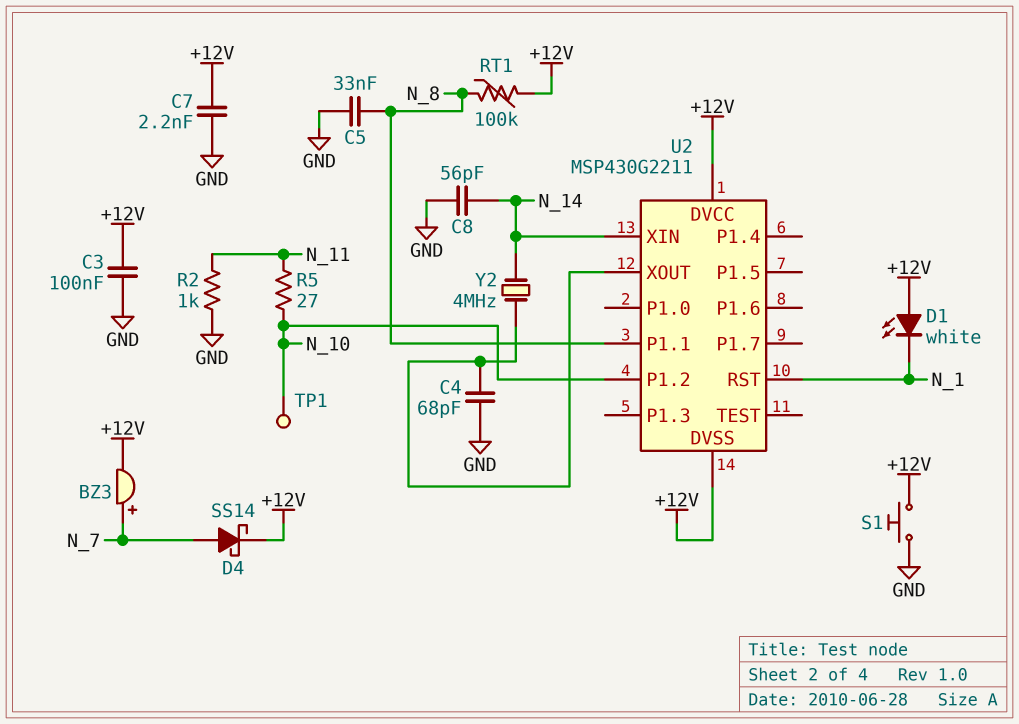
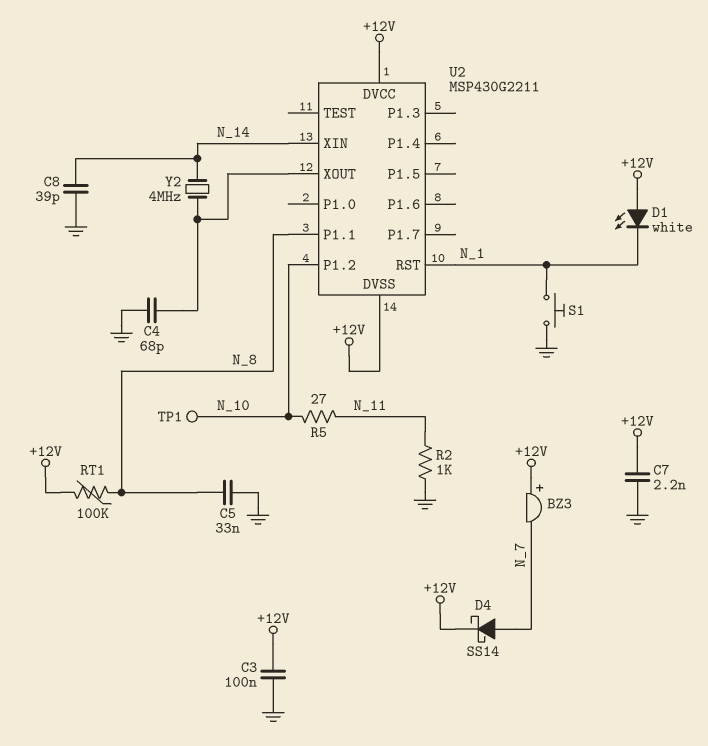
BZ3: buzzer (plus N_7, minus +12V) -> buzzer (plus +12V, minus N_7)
C8: 56pF (GND, N_14) -> 39pF (GND, N_14)
S1: button (+12V, GND) -> button (GND, N_1)

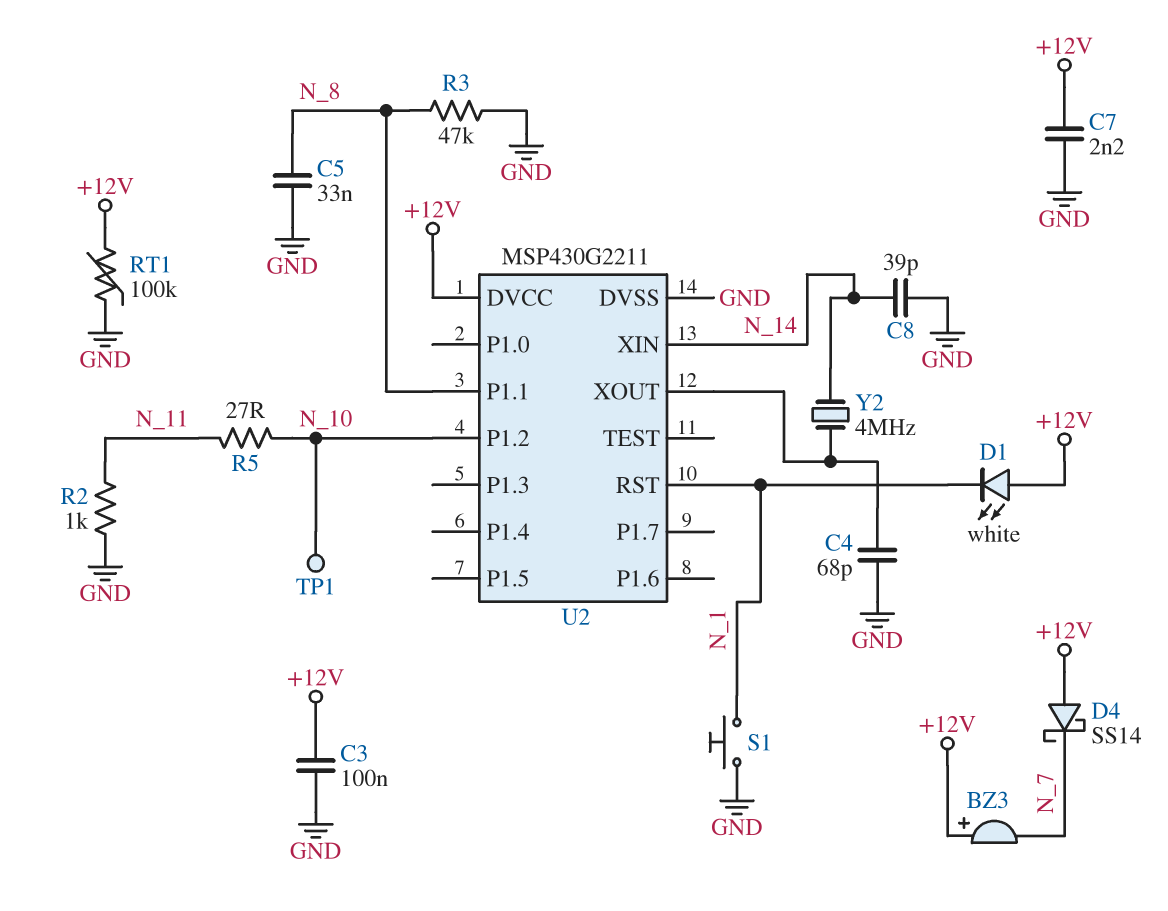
D4: schottky SS14 (A N_7, K +12V) -> schottky SS14 (A +12V, K N_7)
R3: none -> 47k (GND, N_8)
RT1: 100k (+12V, N_8) -> 100k (+12V, GND)
U2 pin DVSS: +12V -> GND

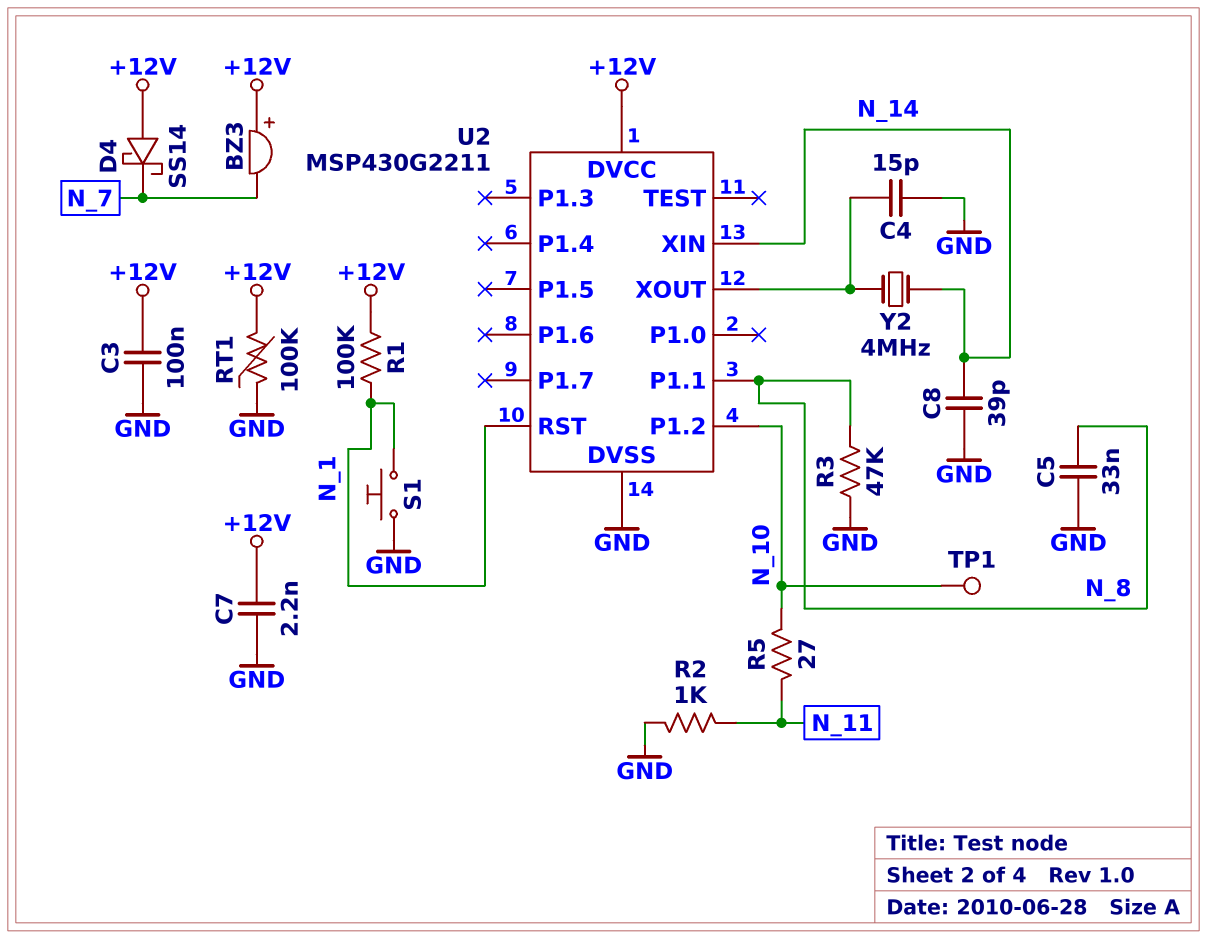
C4: 68pF (GND, U2/XOUT) -> 15pF (GND, U2/XOUT)
D1: LED white (A +12V, K N_1) -> none
R1: none -> 100k (+12V, N_1)

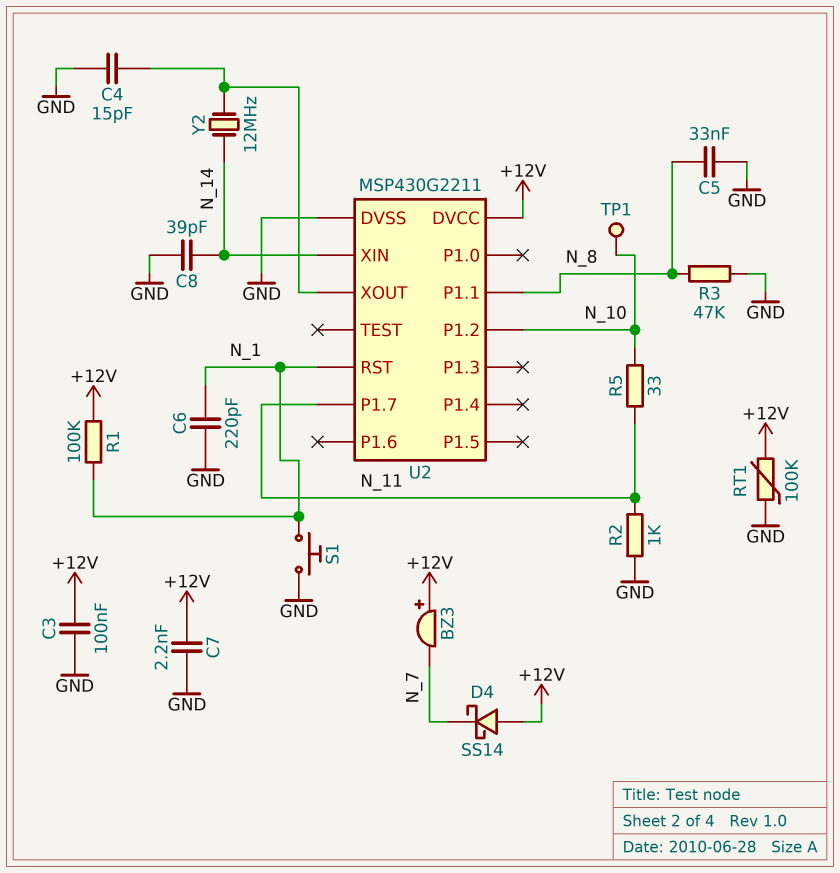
C6: none -> 220pF (GND, N_1)
R5: 27 (N_10, N_11) -> 33 (N_10, N_11)
U2 pin P1.7: none -> N_11
Y2: 4MHz (N_14, U2/XOUT) -> 12MHz (N_14, U2/XOUT)

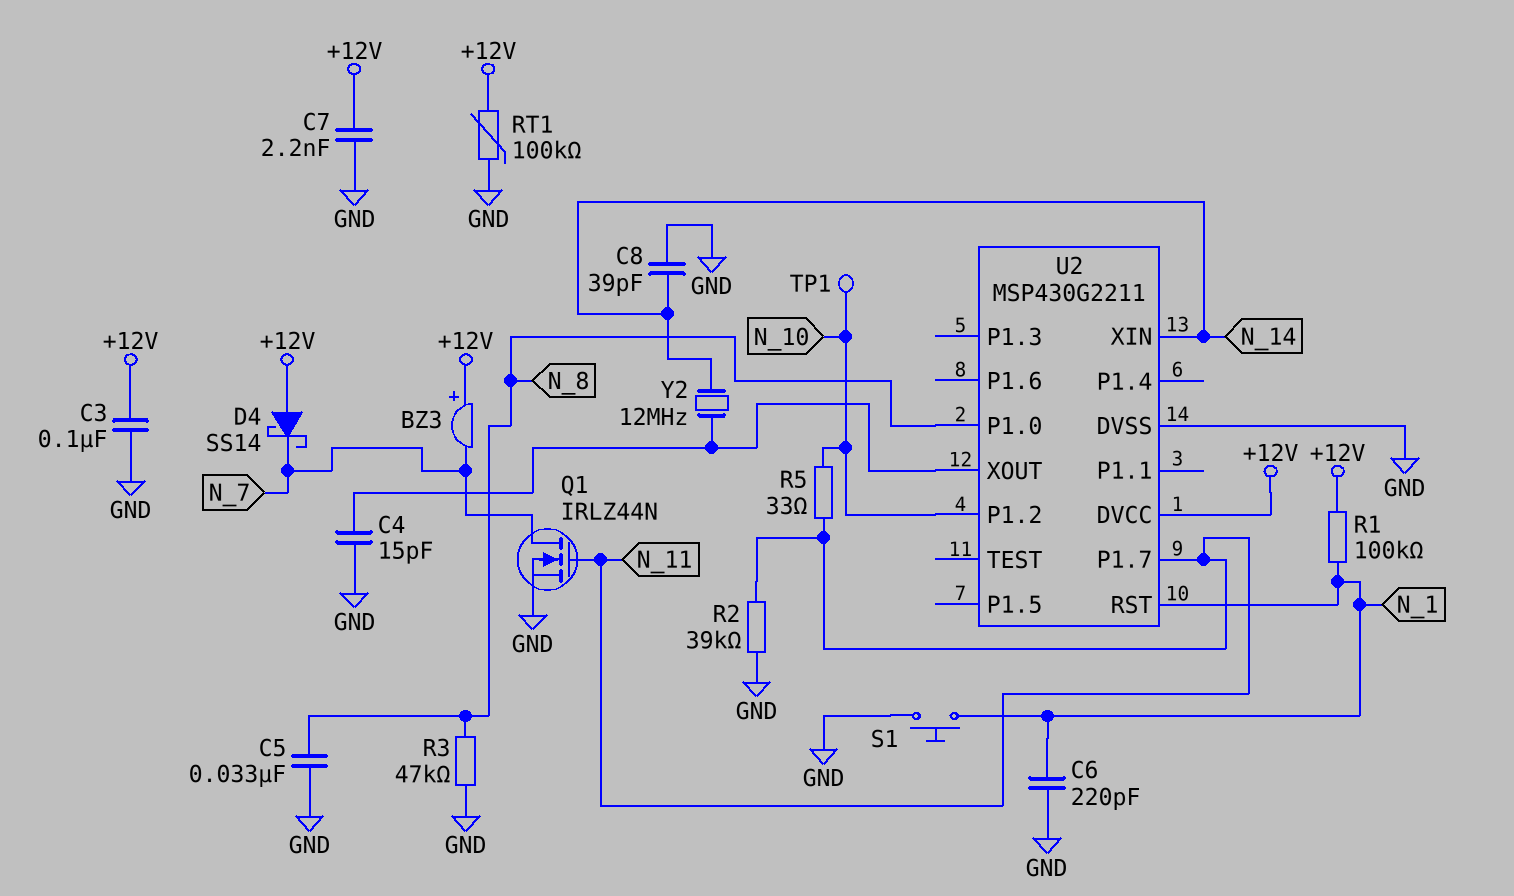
Q1: none -> NMOS IRLZ44N (G N_11, D N_7, S GND)
R2: 1k (GND, N_11) -> 39k (GND, N_11)
U2 pin P1.0: none -> N_8
U2 pin P1.1: N_8 -> none

